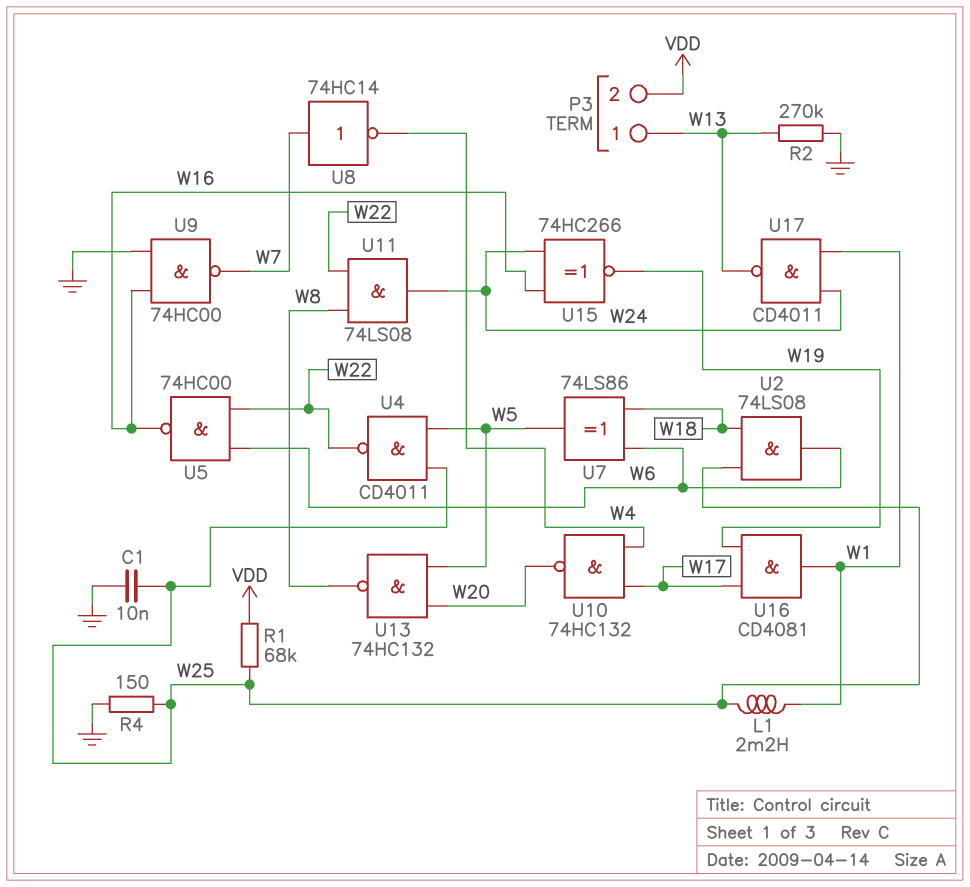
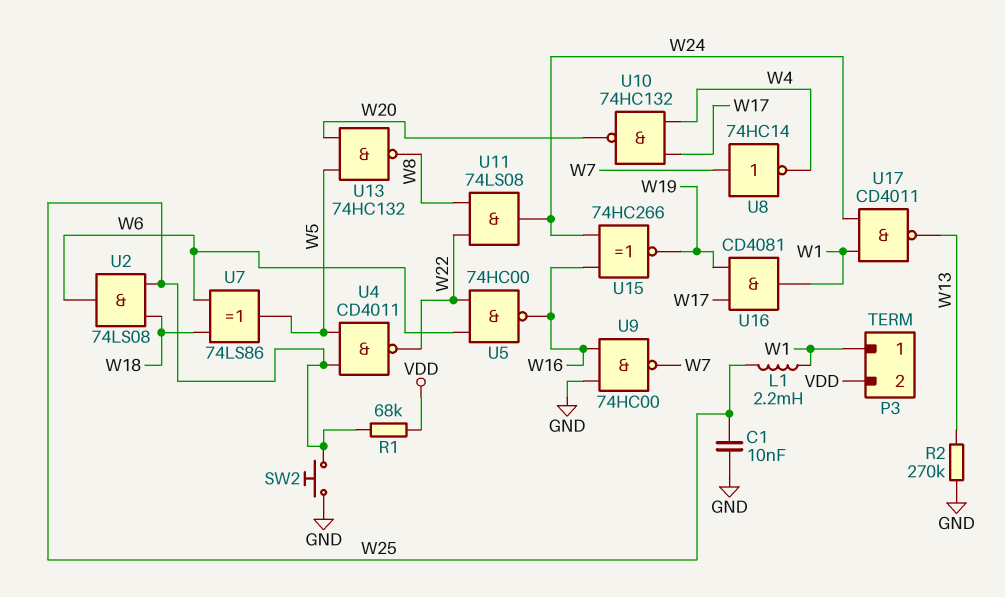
P3 pin 1: W13 -> W1
R4: 150 (GND, W25) -> none
SW2: none -> button (GND, W25)

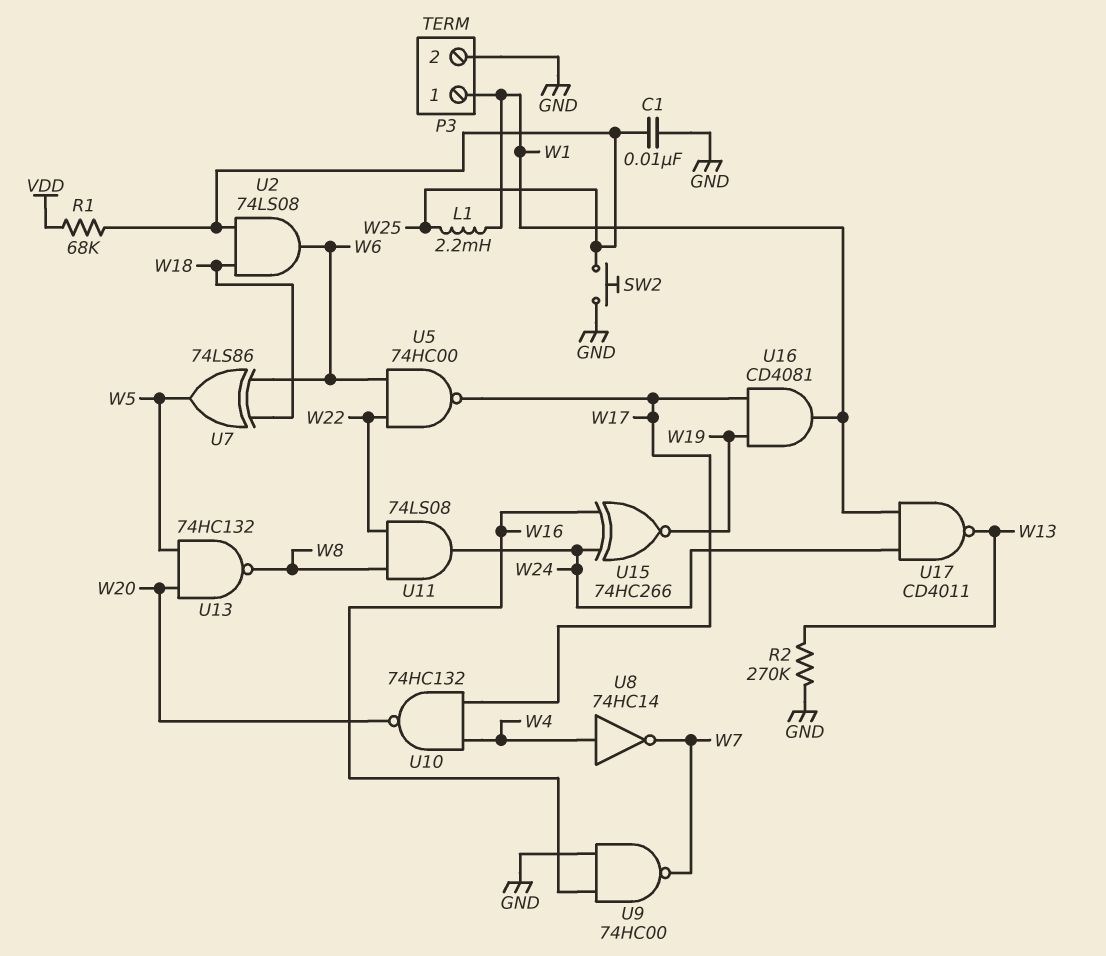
P3 pin 2: VDD -> GND
U4: NAND CD4011 (in W5, in W25, out W22) -> none
U5: NAND 74HC00 (in W6, in W22, out W16) -> NAND 74HC00 (in W6, in W22, out W17)
U8: NOT 74HC14 (in W7, out W4) -> NOT 74HC14 (in W4, out W7)

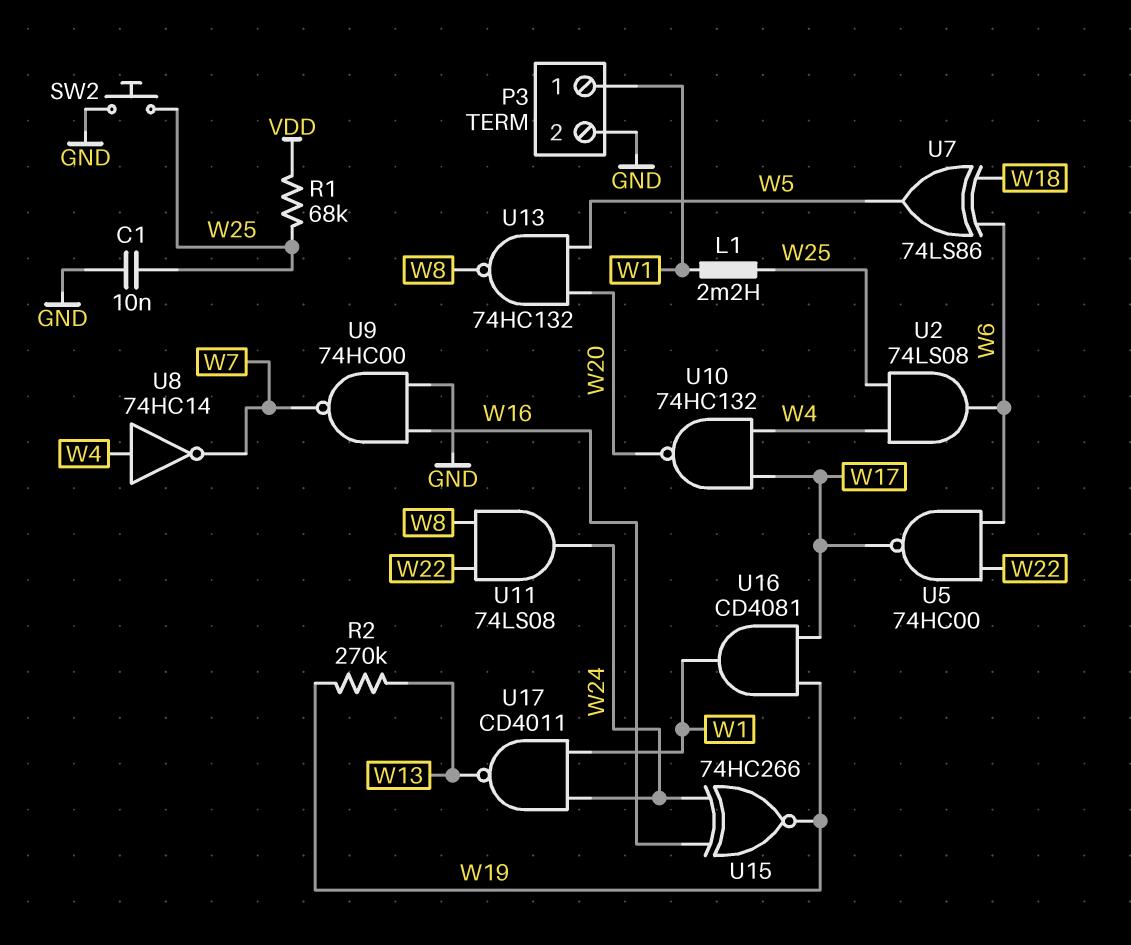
R2: 270k (GND, W13) -> 270k (W13, W19)
U2: AND 74LS08 (in W18, in W25, out W6) -> AND 74LS08 (in W4, in W25, out W6)

